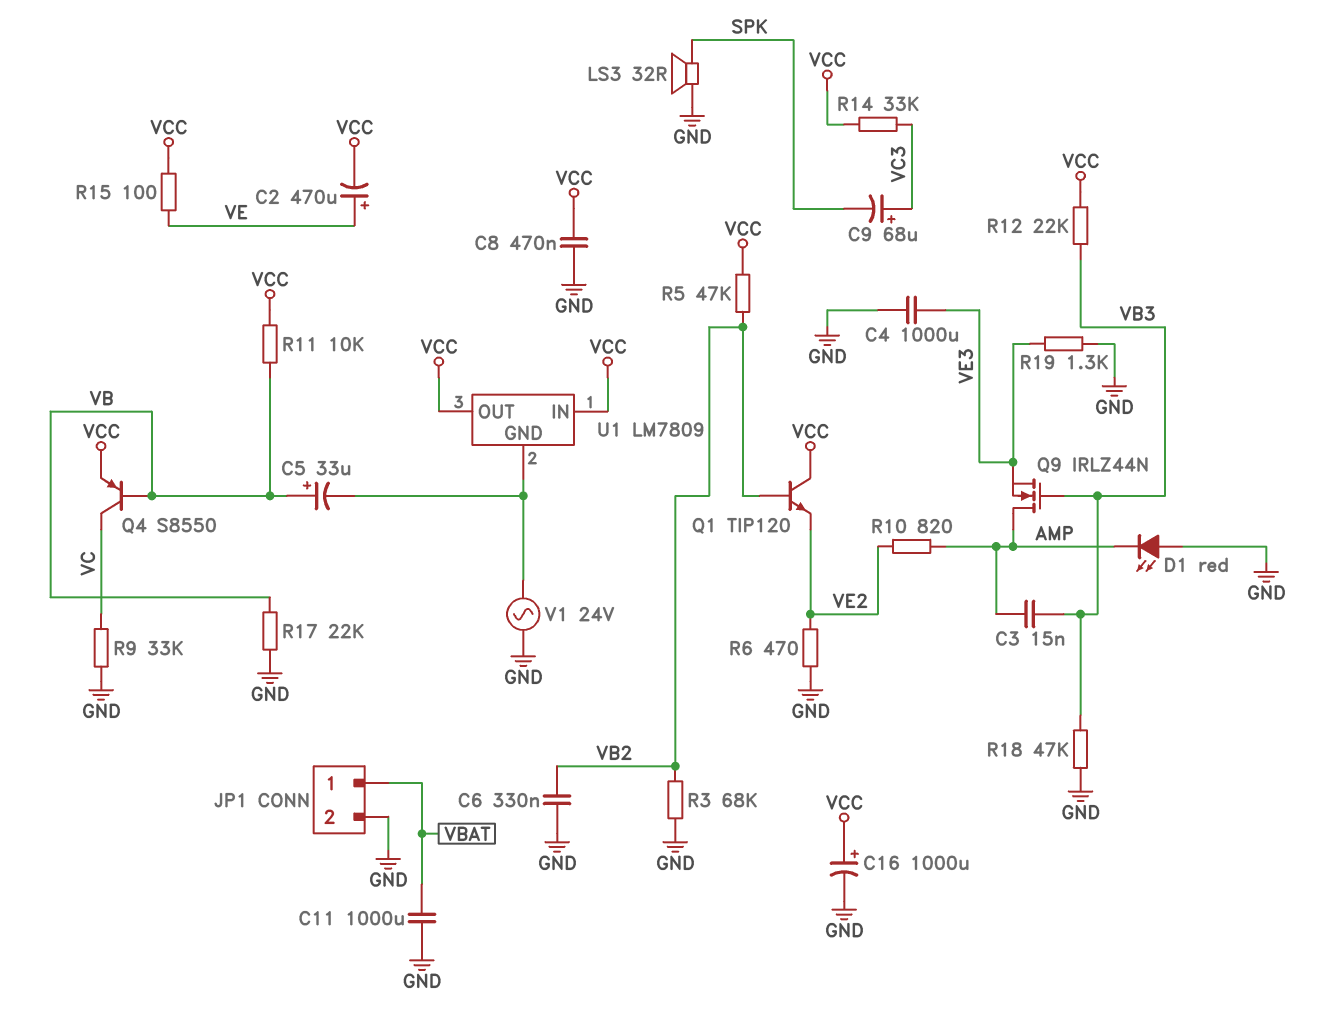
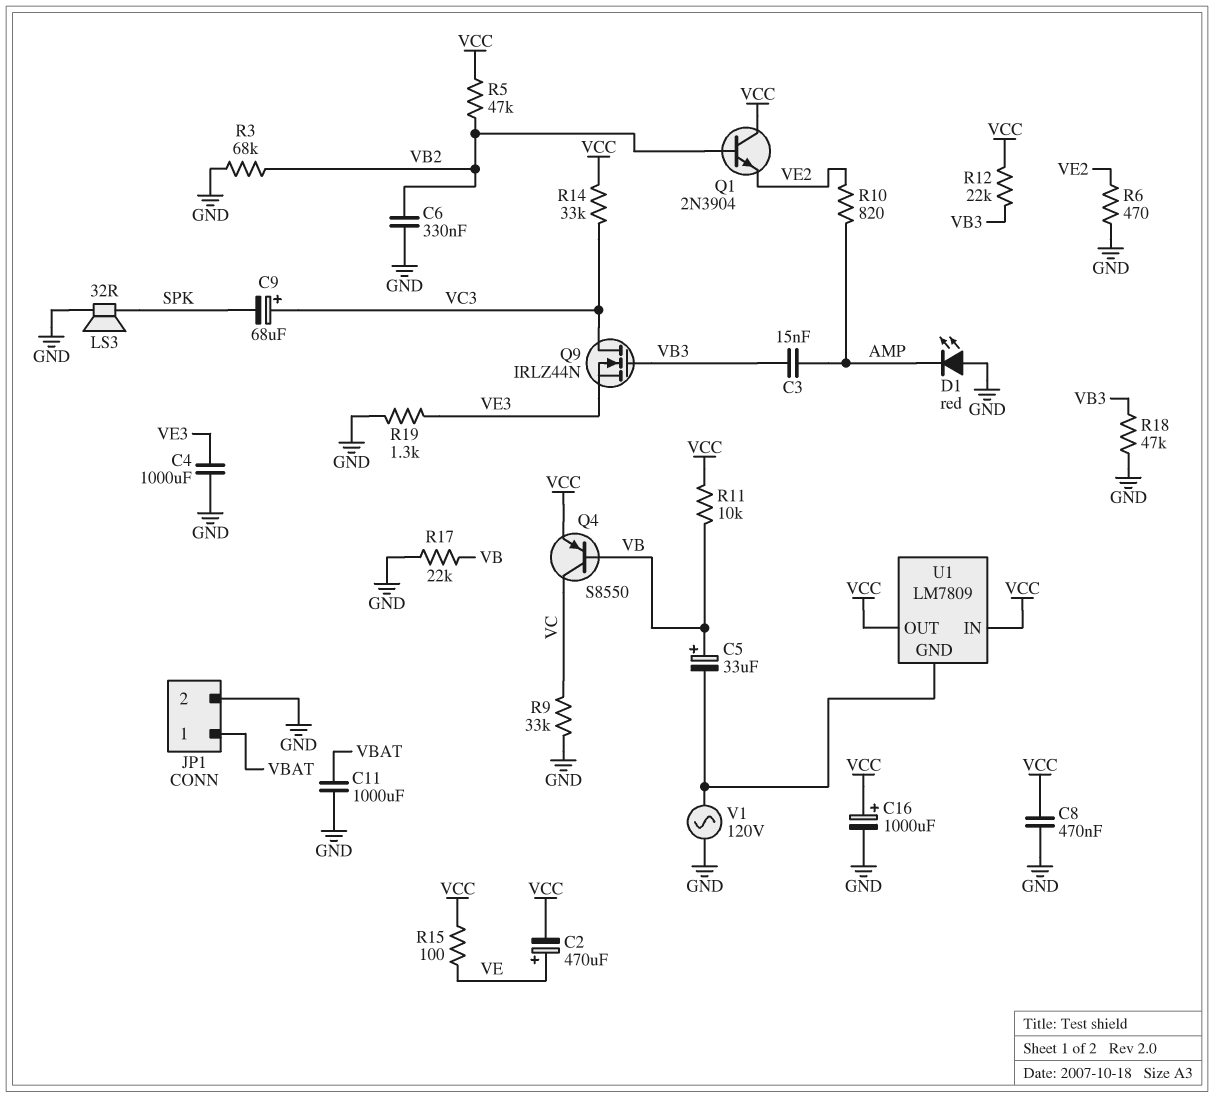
Q1: NPN TIP120 (B VB2, C VCC, E VE2) -> NPN 2N3904 (B VB2, C VCC, E VE2)
Q9: NMOS IRLZ44N (G VB3, D AMP, S VE3) -> NMOS IRLZ44N (G VB3, D VC3, S VE3)
V1: AC 24V (GND, U1/GND) -> AC 120V (GND, U1/GND)

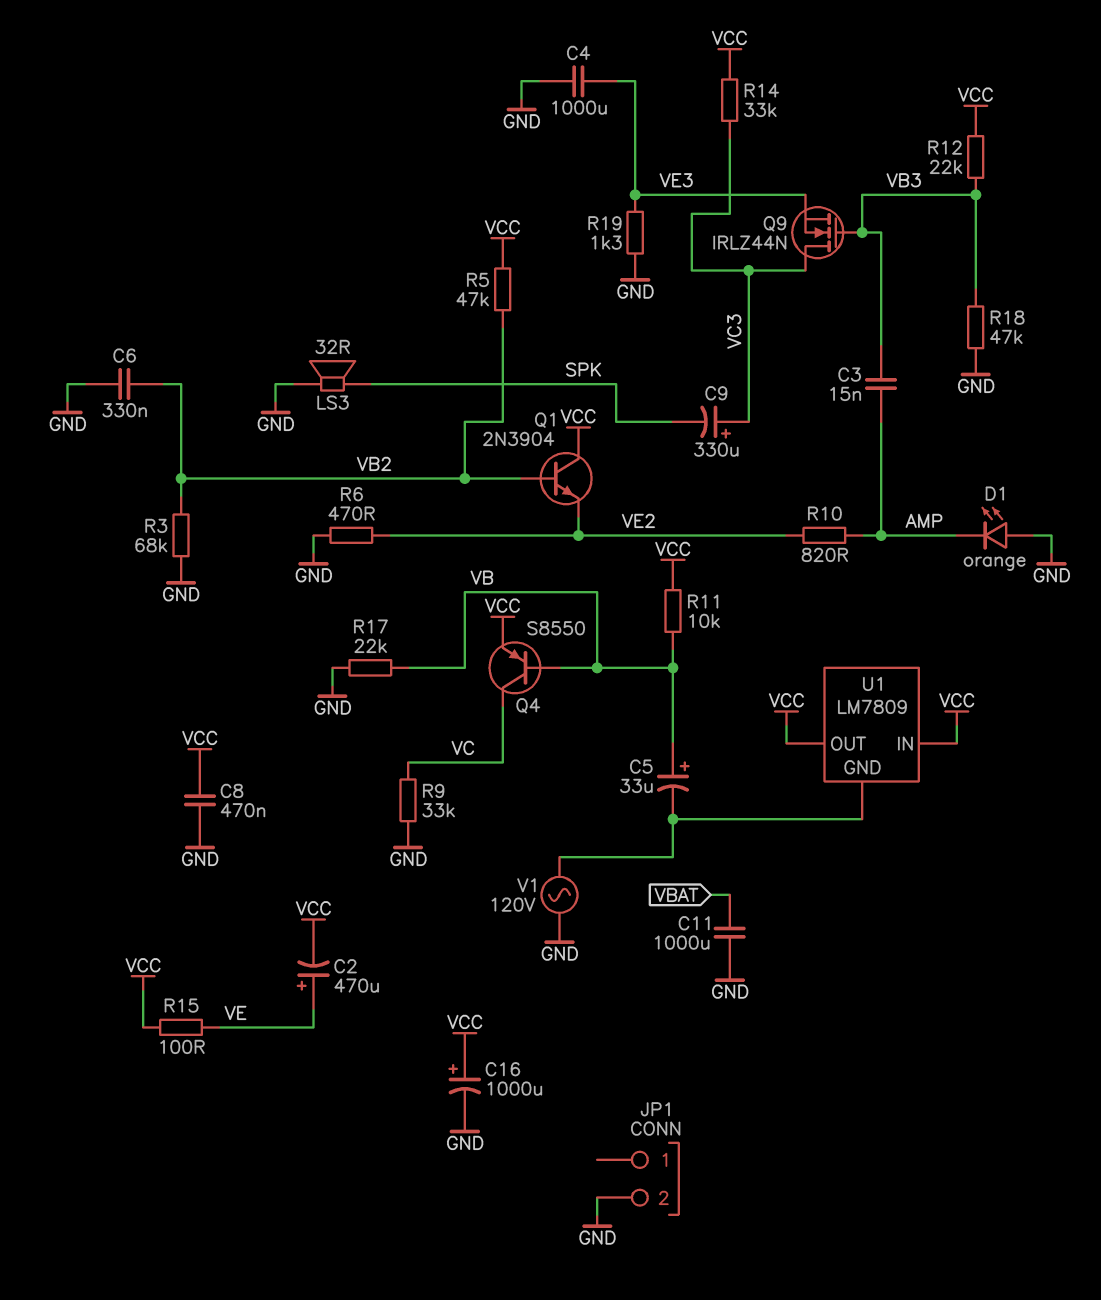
C9: 68uF (plus VC3, minus SPK) -> 330uF (plus VC3, minus SPK)
D1: LED red (A GND, K AMP) -> LED orange (A GND, K AMP)
JP1 pin 1: VBAT -> none

